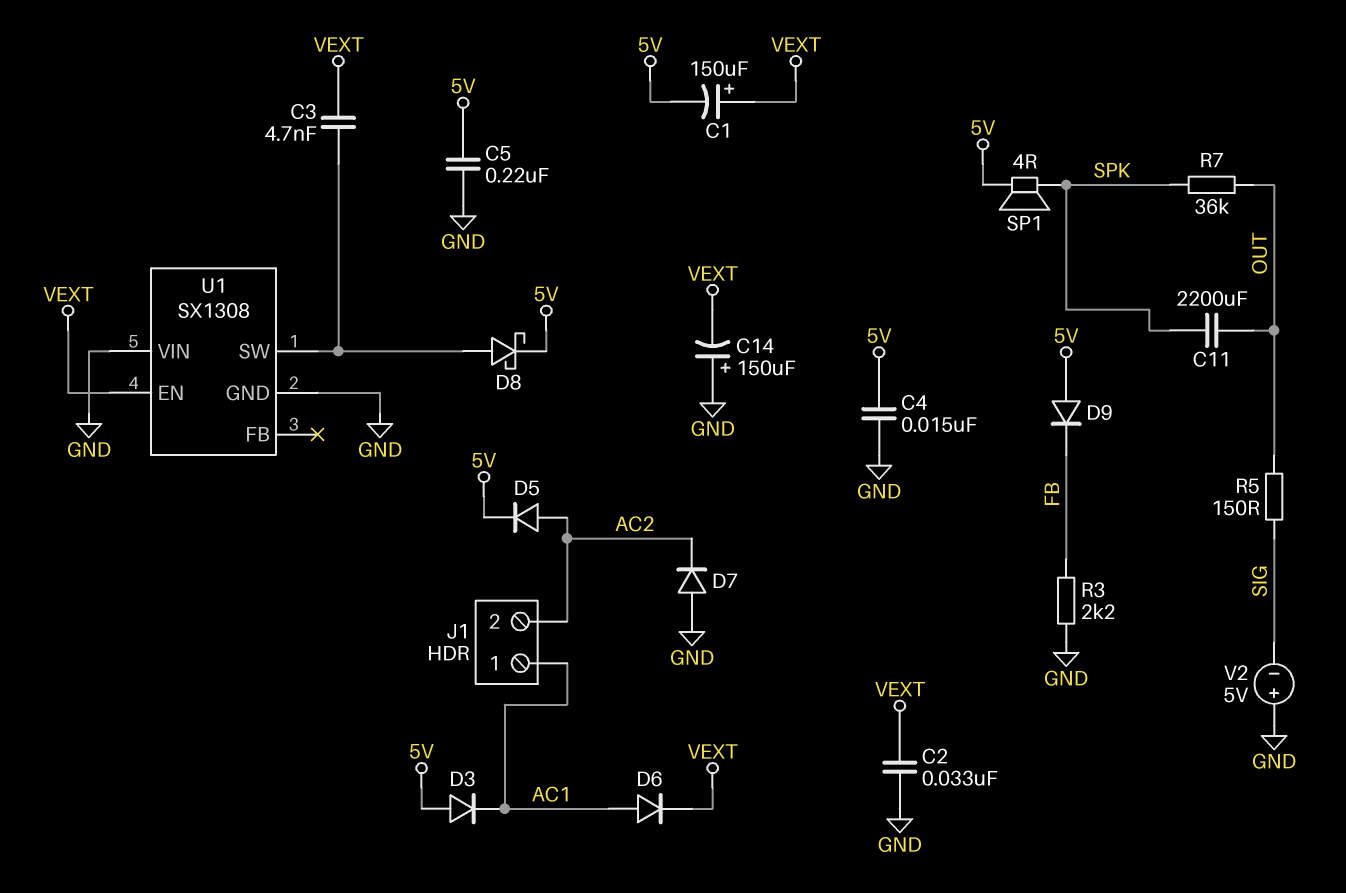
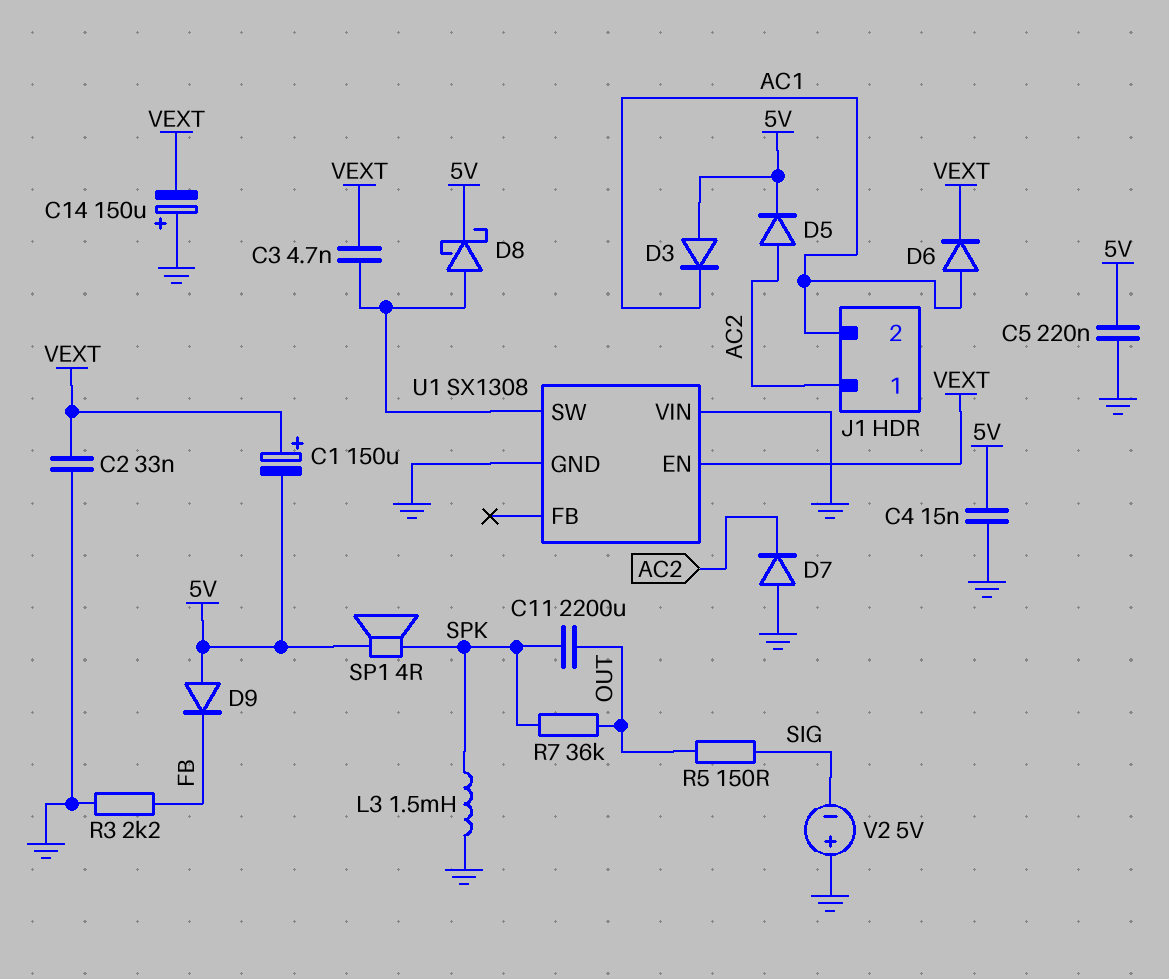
J1 pin 1: AC1 -> AC2
J1 pin 2: AC2 -> AC1
L3: none -> 1.5mH (GND, SPK)

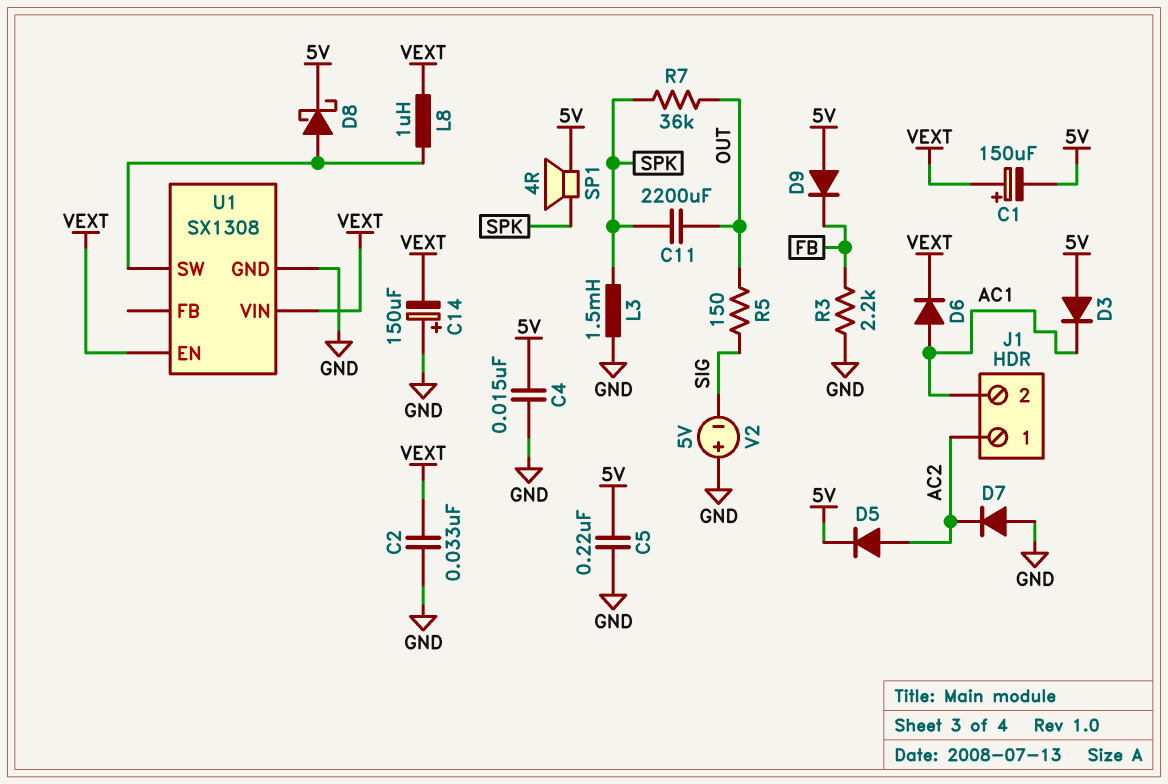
C3: 4.7nF (U1/SW, VEXT) -> none
L8: none -> 1uH (U1/SW, VEXT)
U1 pin VIN: GND -> VEXT

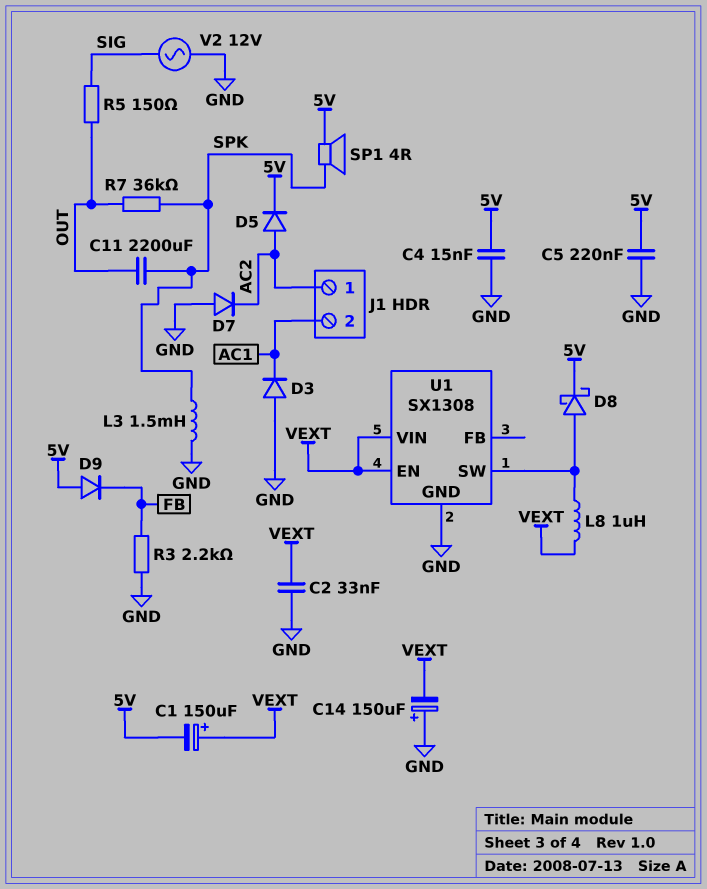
D3: diode (A 5V, K AC1) -> diode (A GND, K AC1)
D6: diode (A AC1, K VEXT) -> none
V2: 5V (plus GND, minus SIG) -> AC 12V (GND, SIG)

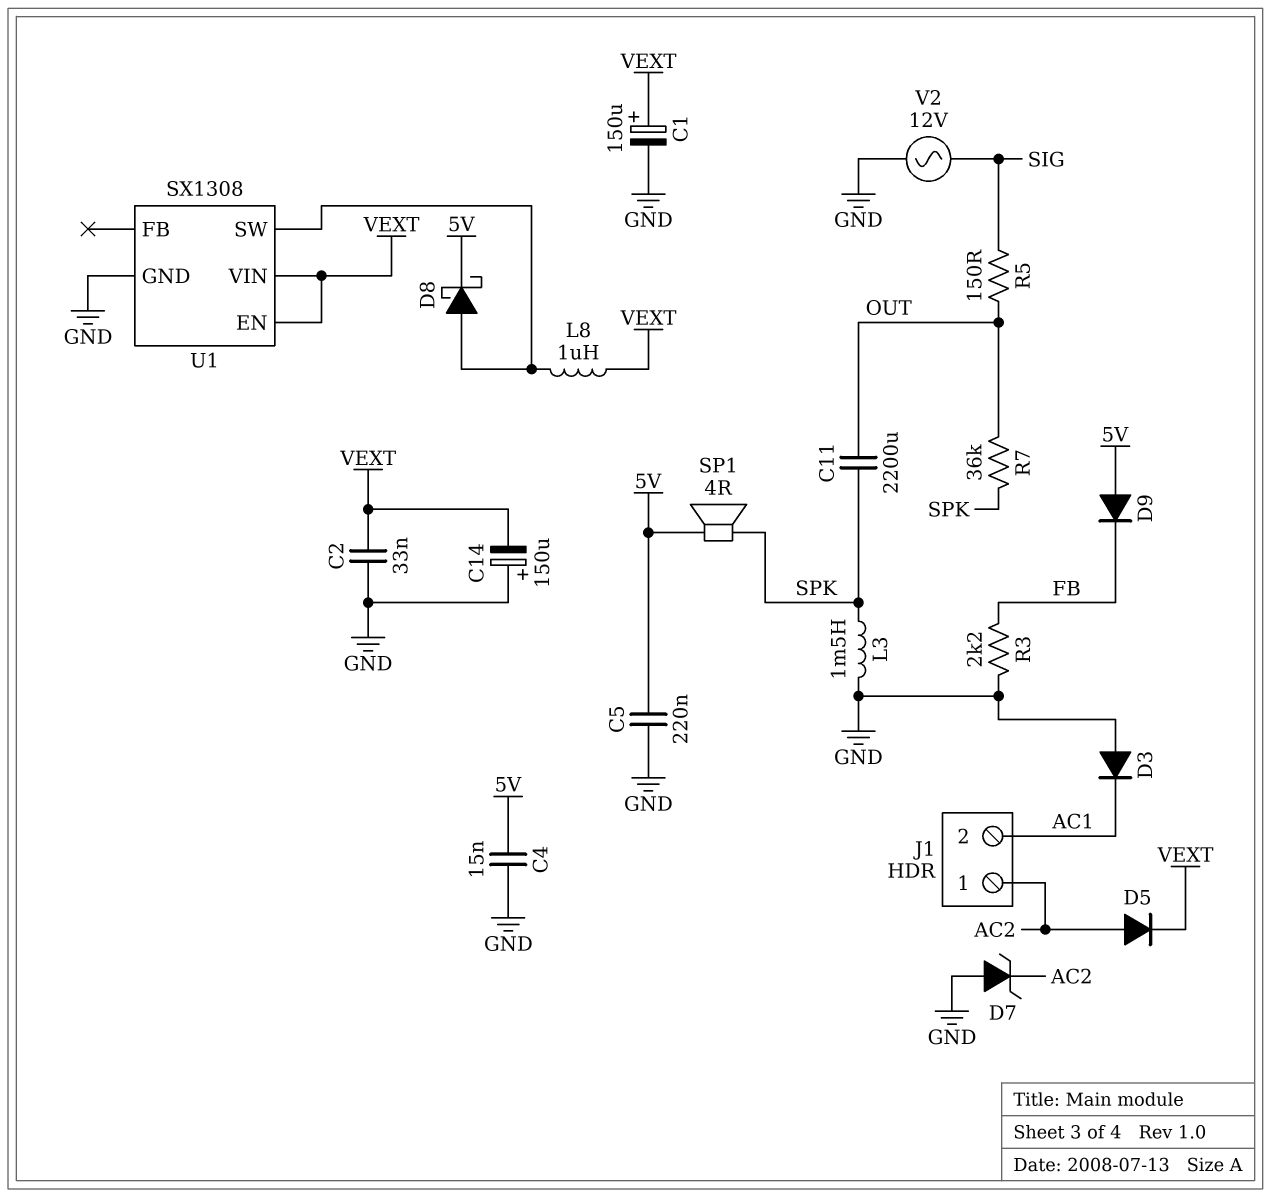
C1: 150uF (plus VEXT, minus 5V) -> 150uF (plus VEXT, minus GND)
D5: diode (A AC2, K 5V) -> diode (A AC2, K VEXT)
D7: diode (A GND, K AC2) -> zener (A GND, K AC2)

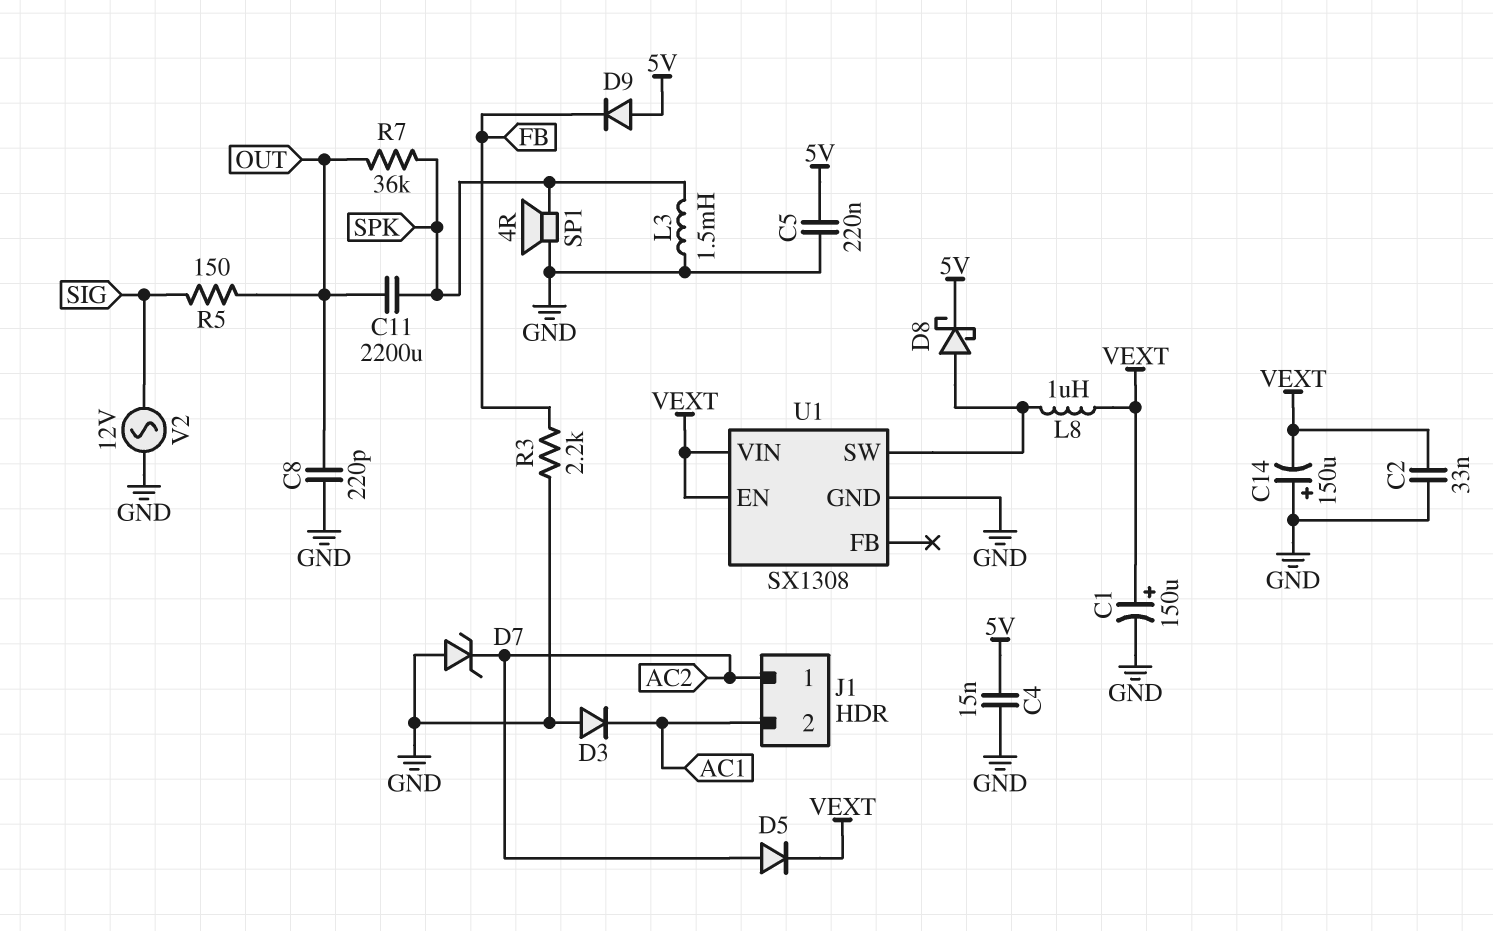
C8: none -> 220pF (GND, OUT)
SP1: speaker 4R (5V, SPK) -> speaker 4R (GND, SPK)

